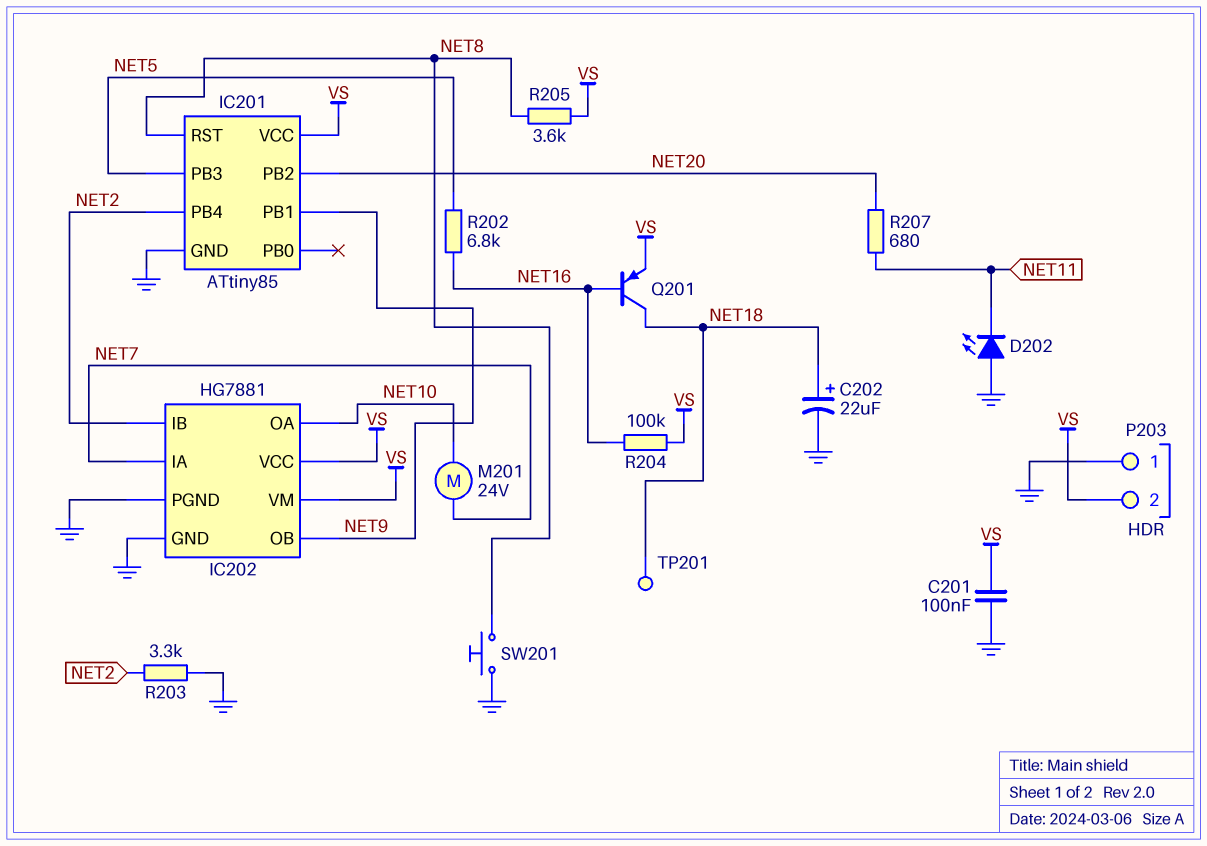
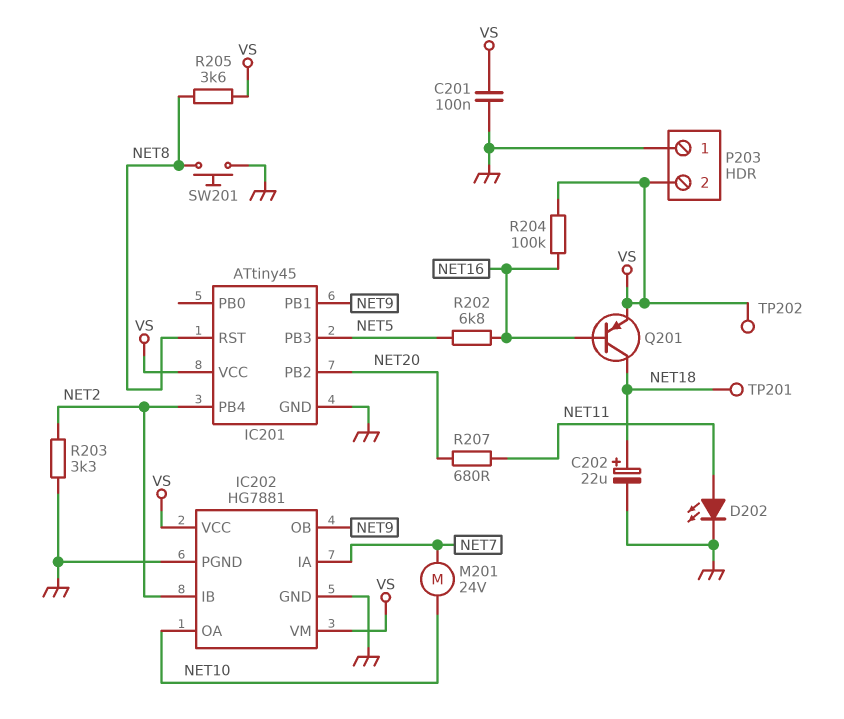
D202: LED (A GND, K NET11) -> LED (A NET11, K GND)
IC201: ATtiny85 -> ATtiny45
TP202: none -> test point (VS)

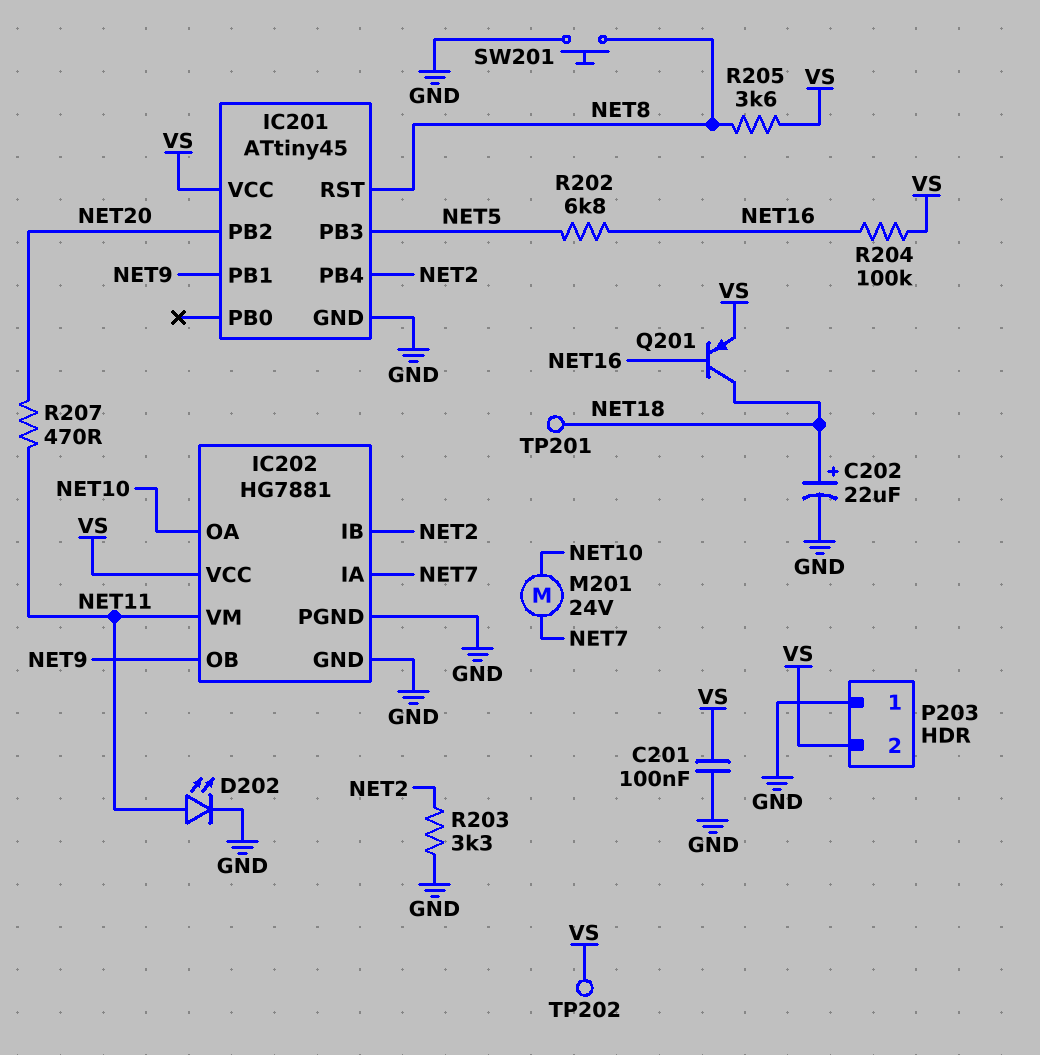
IC202 pin VM: VS -> NET11
R207: 680 (NET11, NET20) -> 470 (NET11, NET20)

